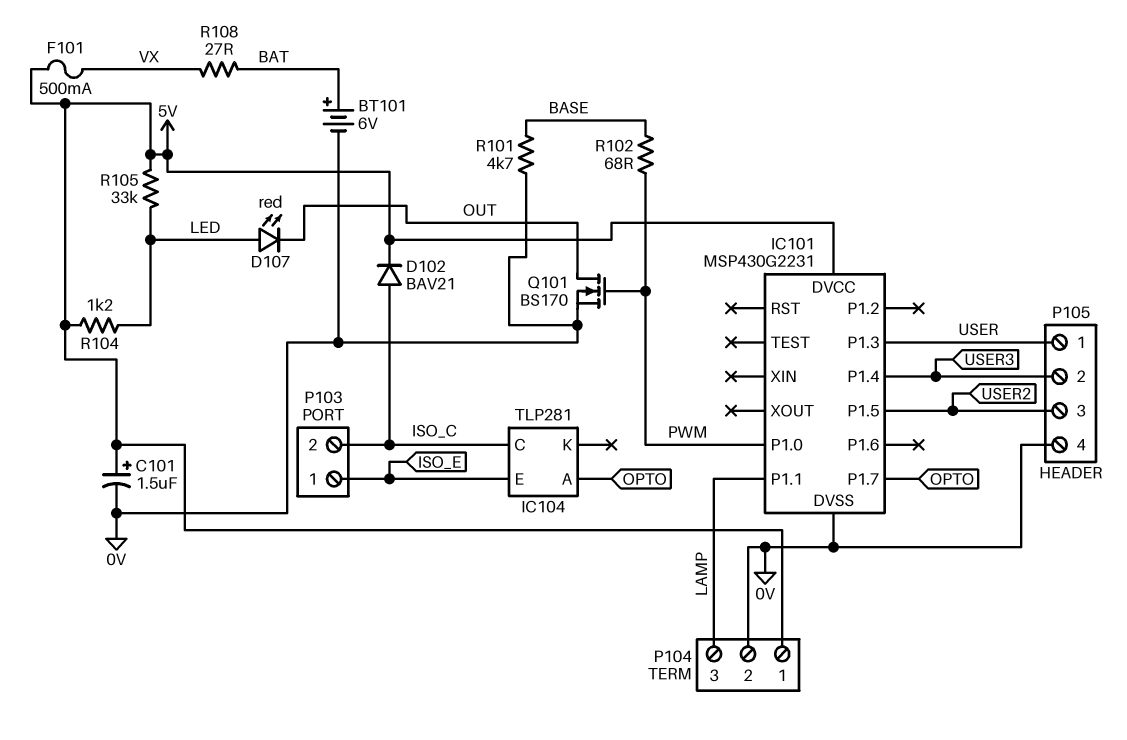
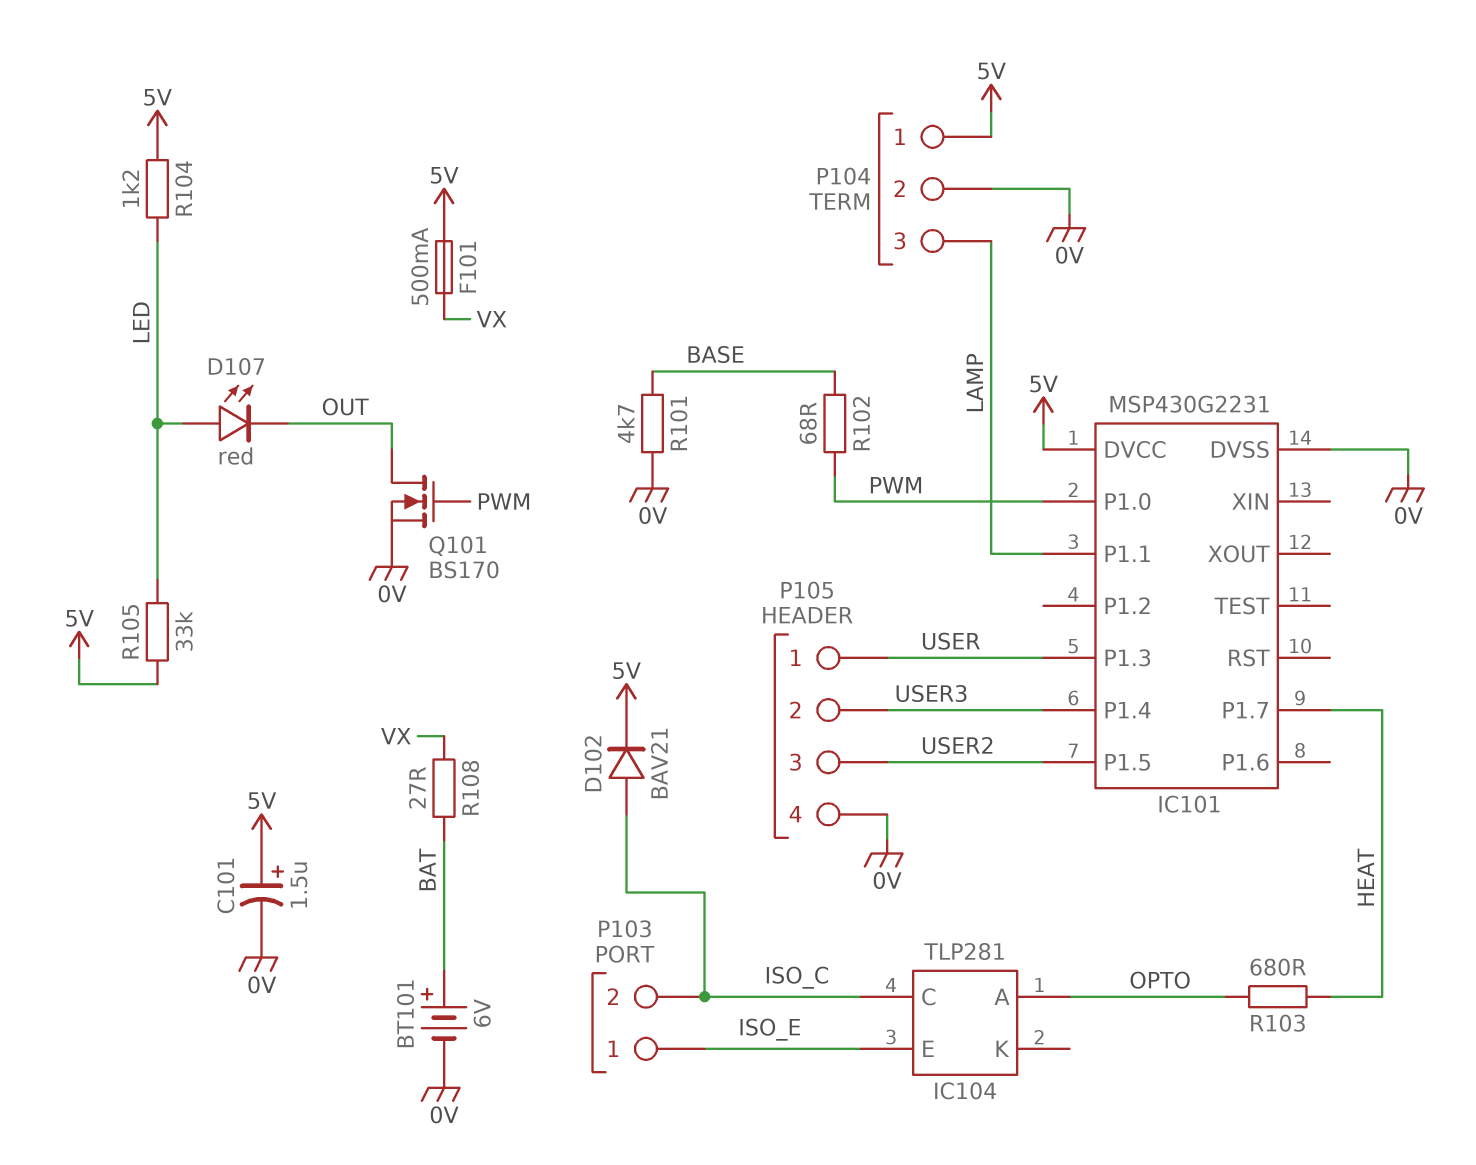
IC101 pin P1.7: OPTO -> HEAT
R103: none -> 680 (HEAT, OPTO)

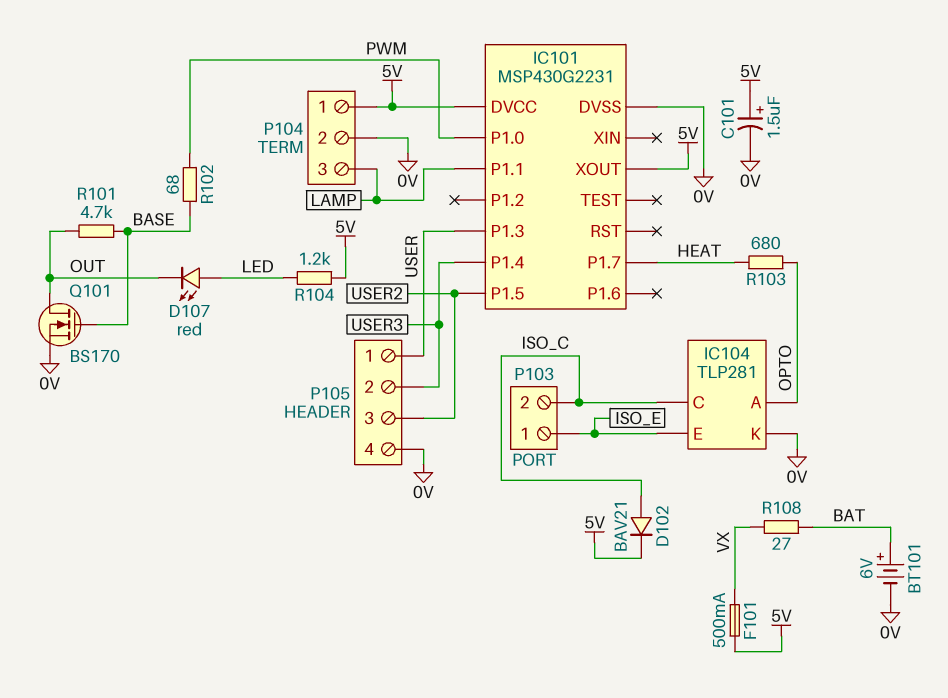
IC101 pin XOUT: none -> 5V
IC104 pin K: none -> 0V
Q101: NMOS BS170 (G PWM, D OUT, S 0V) -> NMOS BS170 (G BASE, D OUT, S 0V)
R101: 4.7k (0V, BASE) -> 4.7k (BASE, OUT)
R105: 33k (5V, LED) -> none

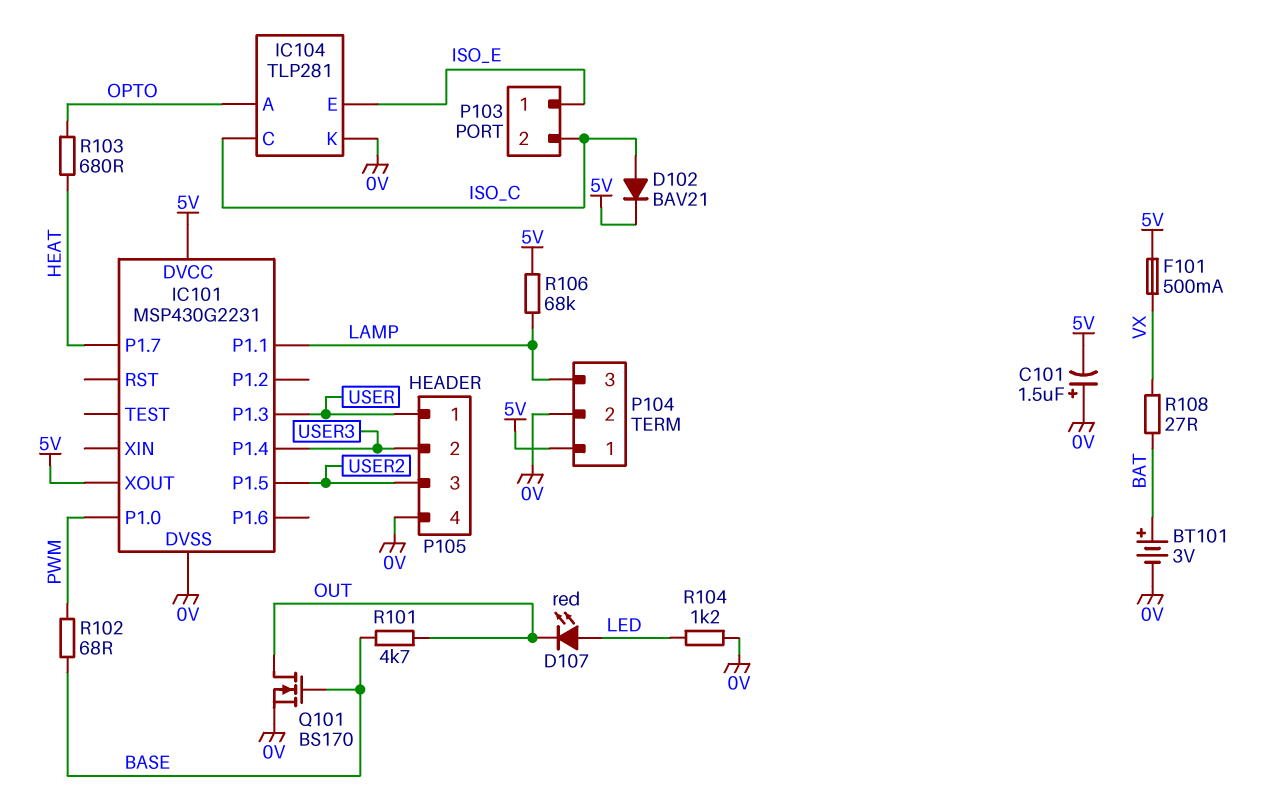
BT101: 6V (plus BAT, minus 0V) -> 3V (plus BAT, minus 0V)
C101: 1.5uF (plus 5V, minus 0V) -> 1.5uF (plus 0V, minus 5V)
R104: 1.2k (5V, LED) -> 1.2k (0V, LED)
R106: none -> 68k (5V, LAMP)

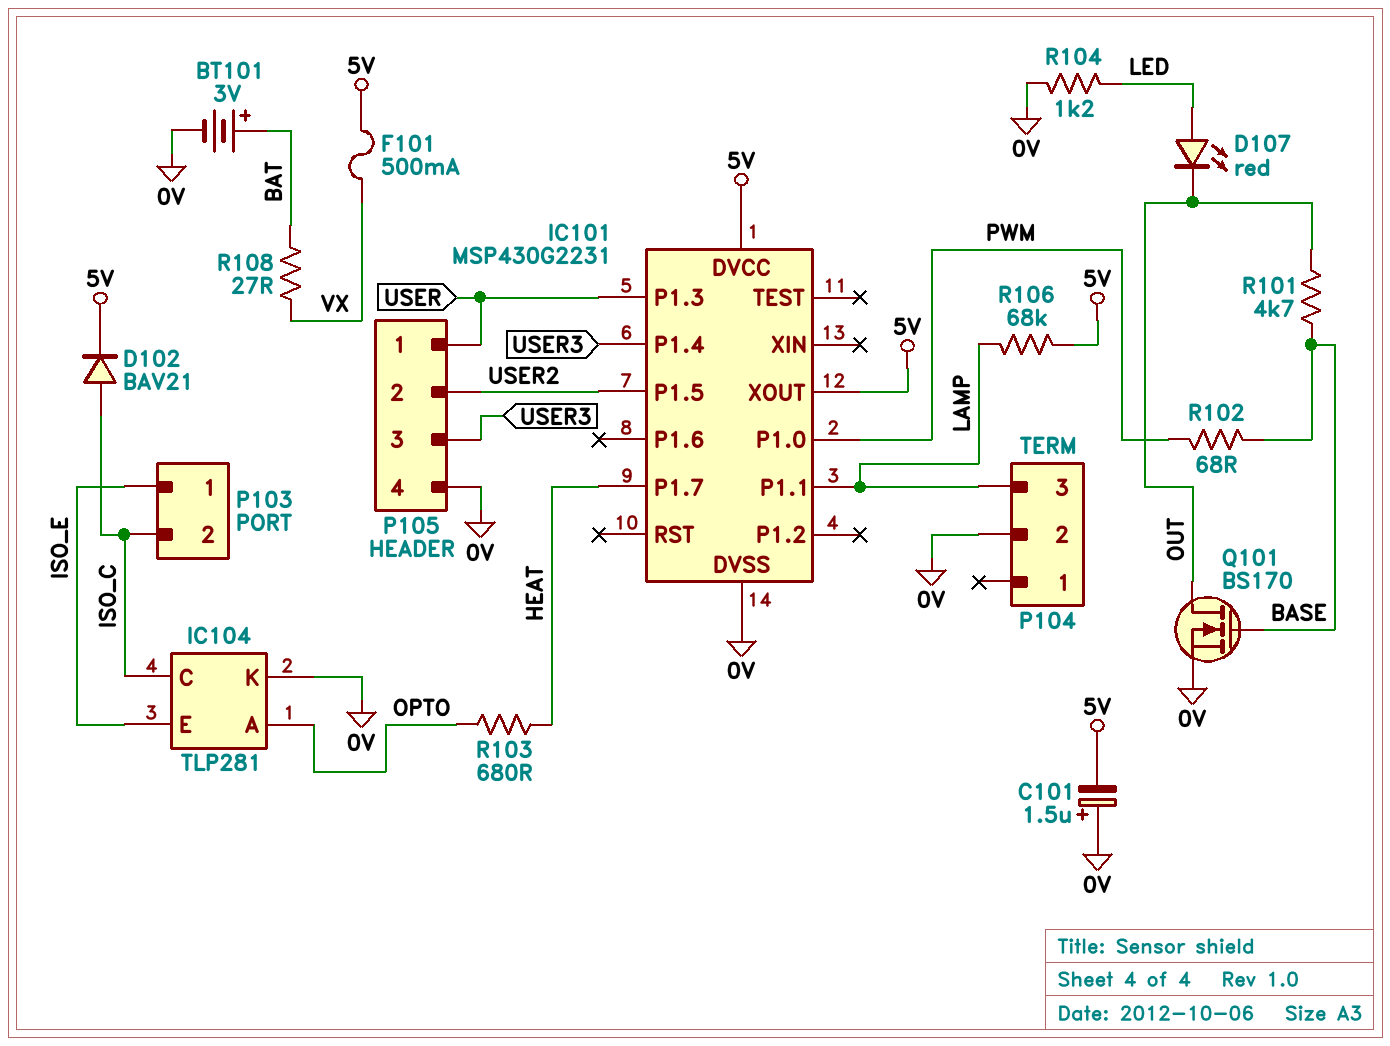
P104 pin 1: 5V -> none
P105 pin 2: USER3 -> USER2
P105 pin 3: USER2 -> USER3

